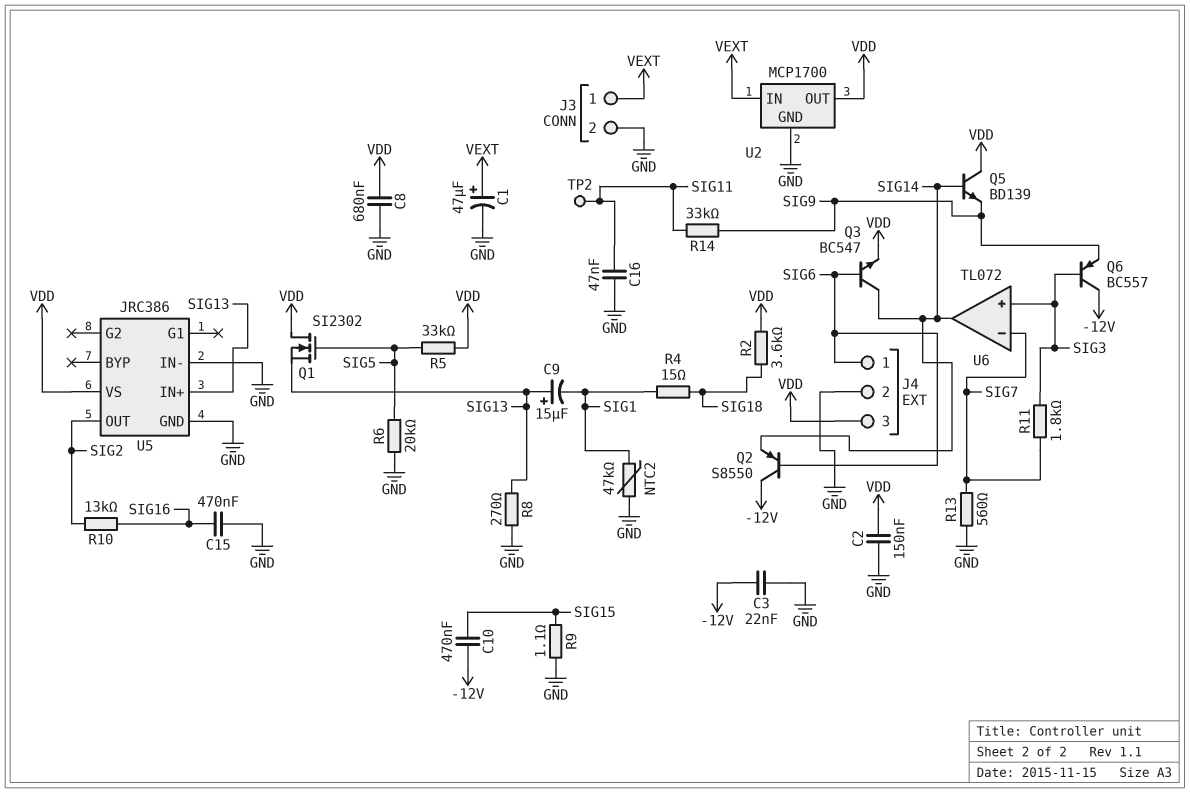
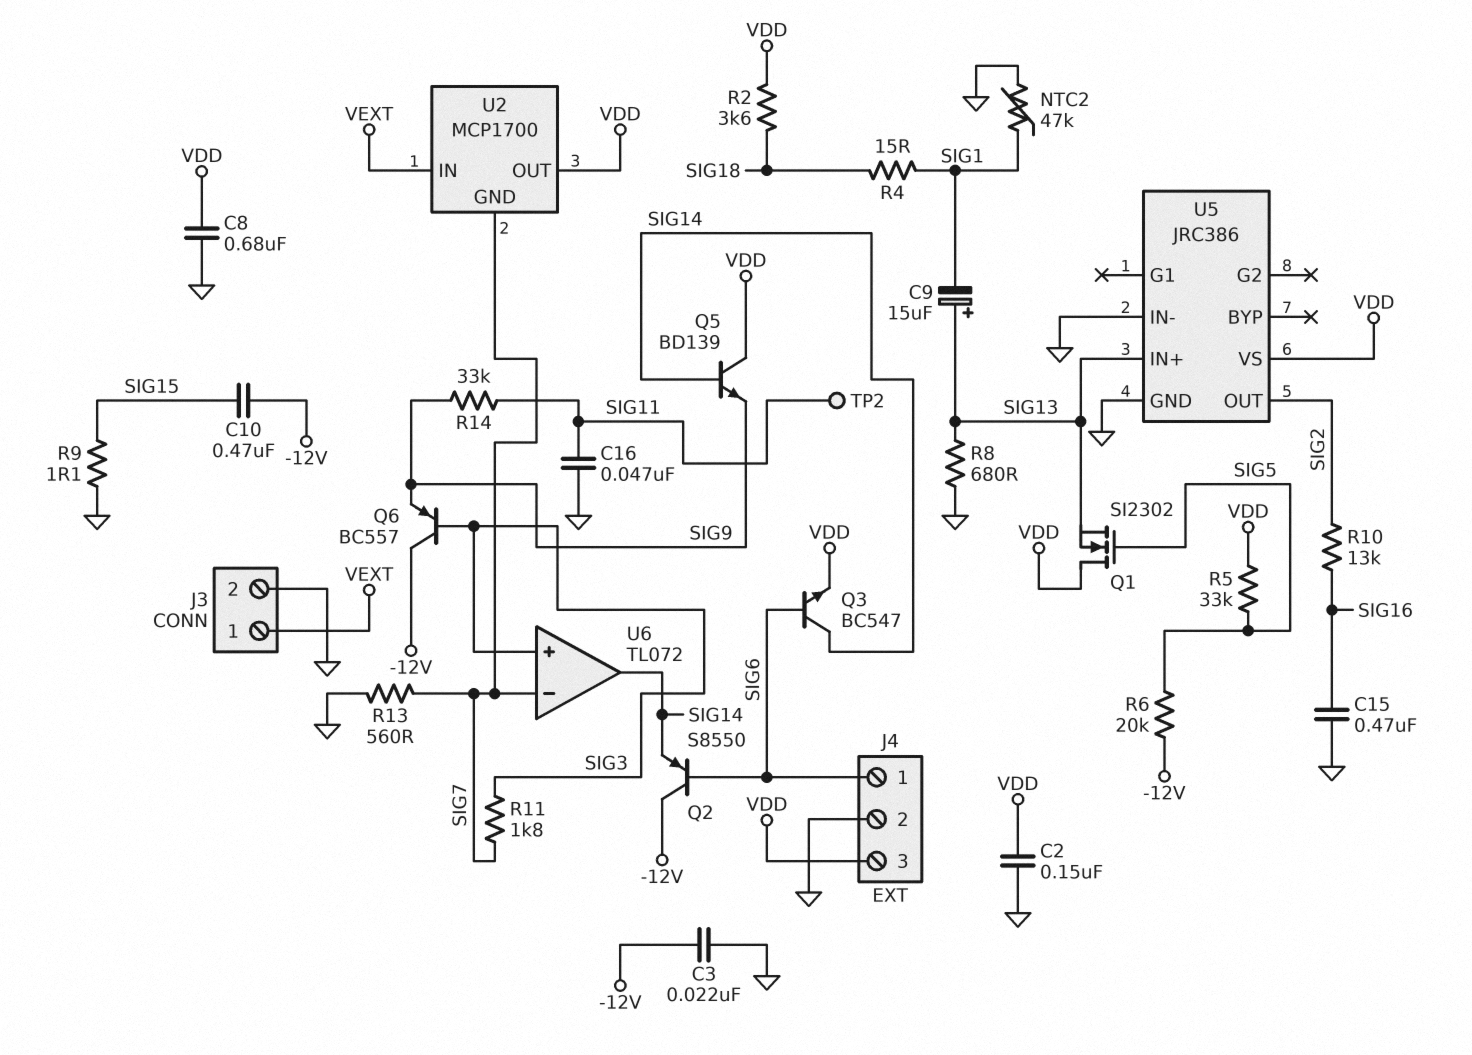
C1: 47uF (plus VEXT, minus GND) -> none
R6: 20k (GND, SIG5) -> 20k (-12V, SIG5)
R8: 270 (GND, SIG13) -> 680 (GND, SIG13)
U2 pin GND: GND -> SIG7

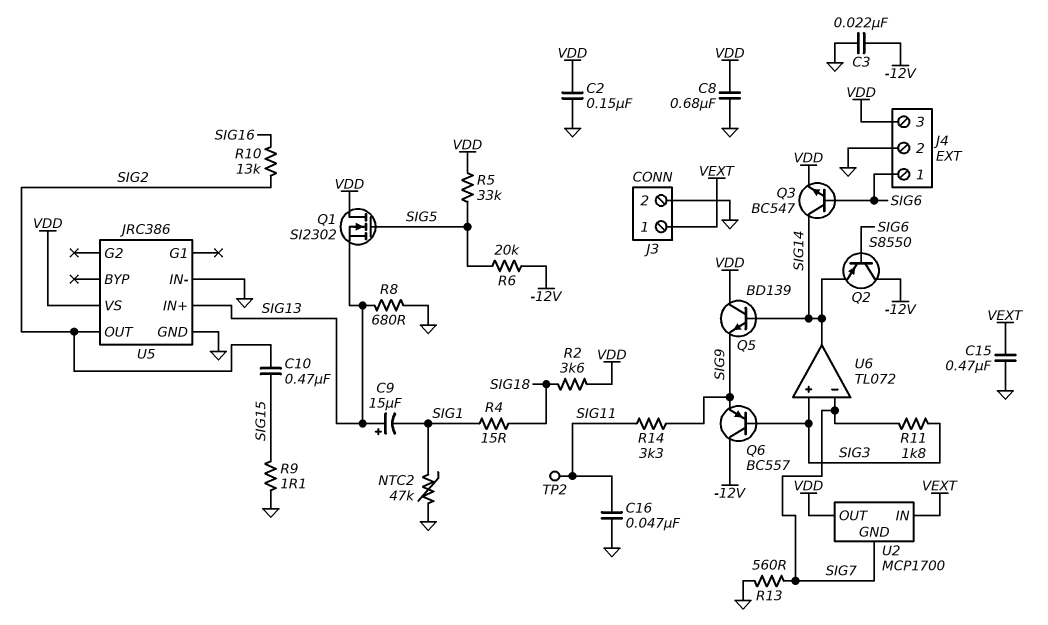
C10: 470nF (-12V, SIG15) -> 470nF (SIG2, SIG15)
C15: 470nF (GND, SIG16) -> 470nF (GND, VEXT)
R14: 33k (SIG9, SIG11) -> 3.3k (SIG9, SIG11)

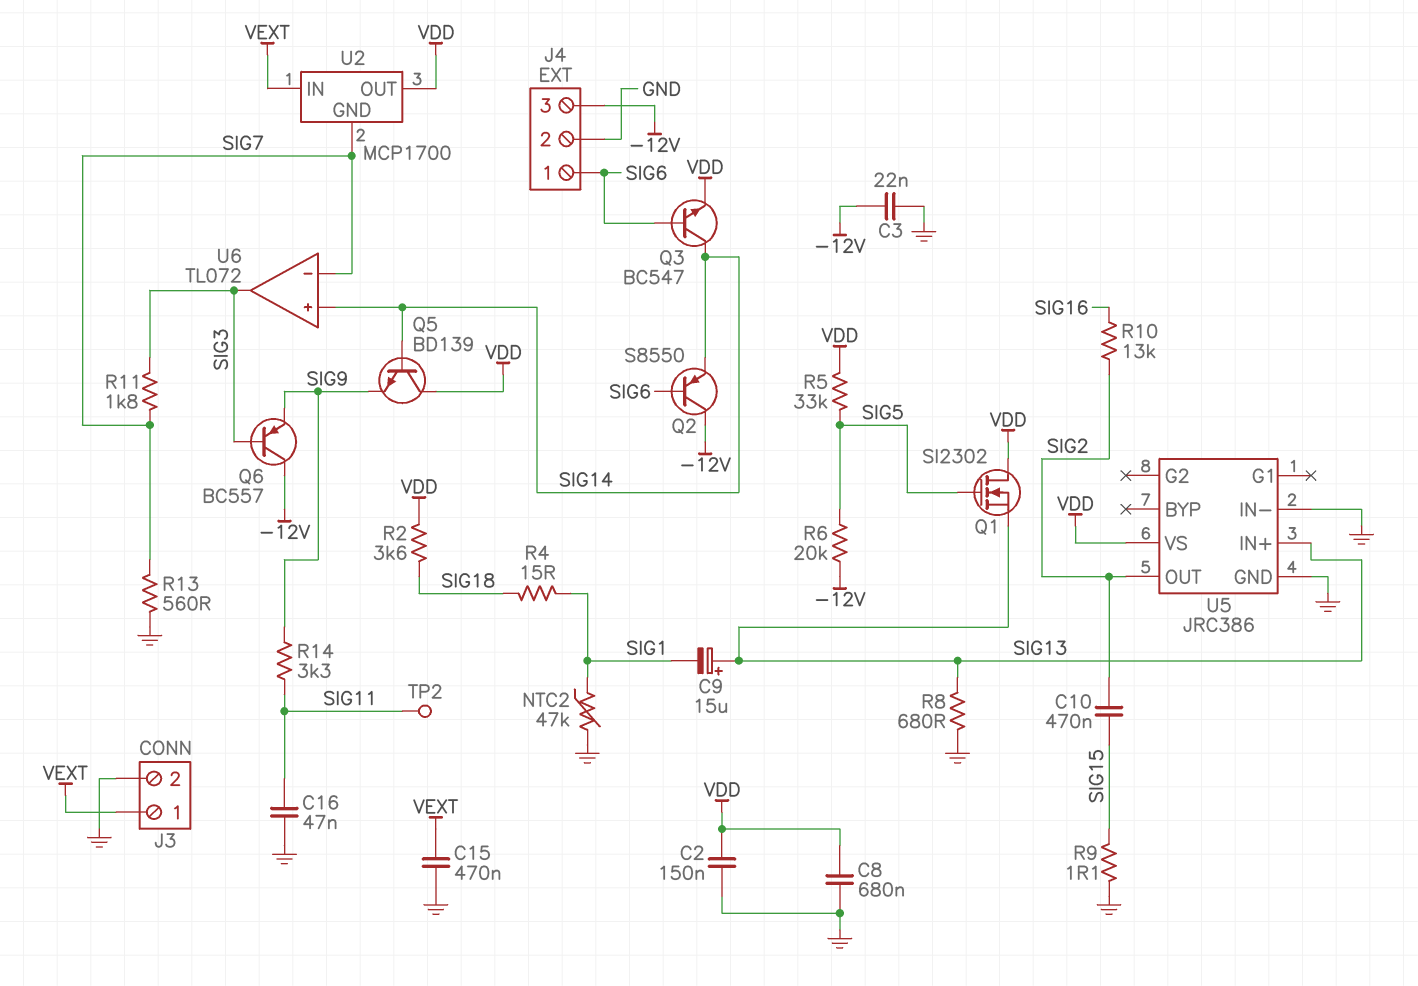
J4 pin 3: VDD -> -12V
U6 pin in+: SIG3 -> SIG14
U6 pin out: SIG14 -> SIG3

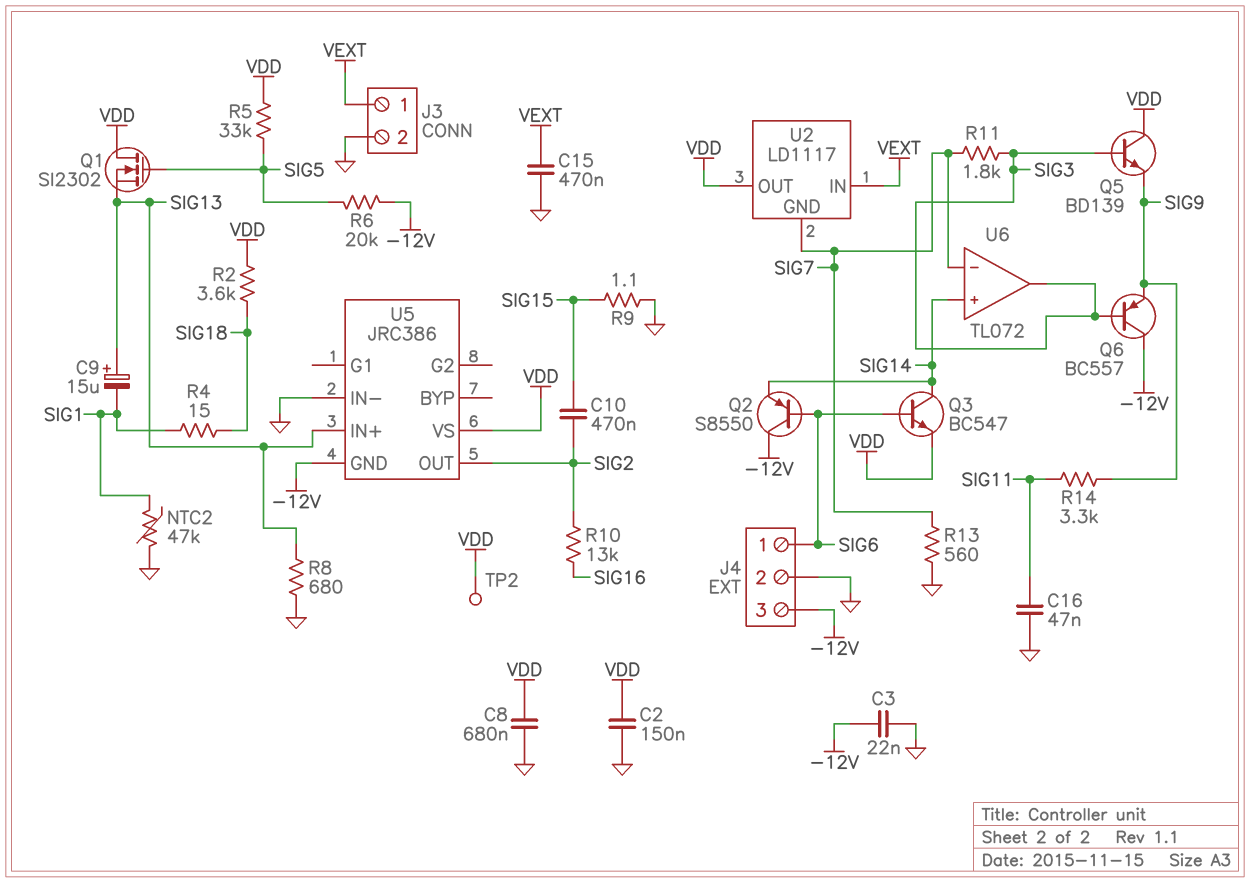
Q5: NPN BD139 (B SIG14, C VDD, E SIG9) -> NPN BD139 (B SIG3, C VDD, E SIG9)
TP2: test point (SIG11) -> test point (VDD)
U2: MCP1700 -> LD1117
U5 pin GND: GND -> -12V

